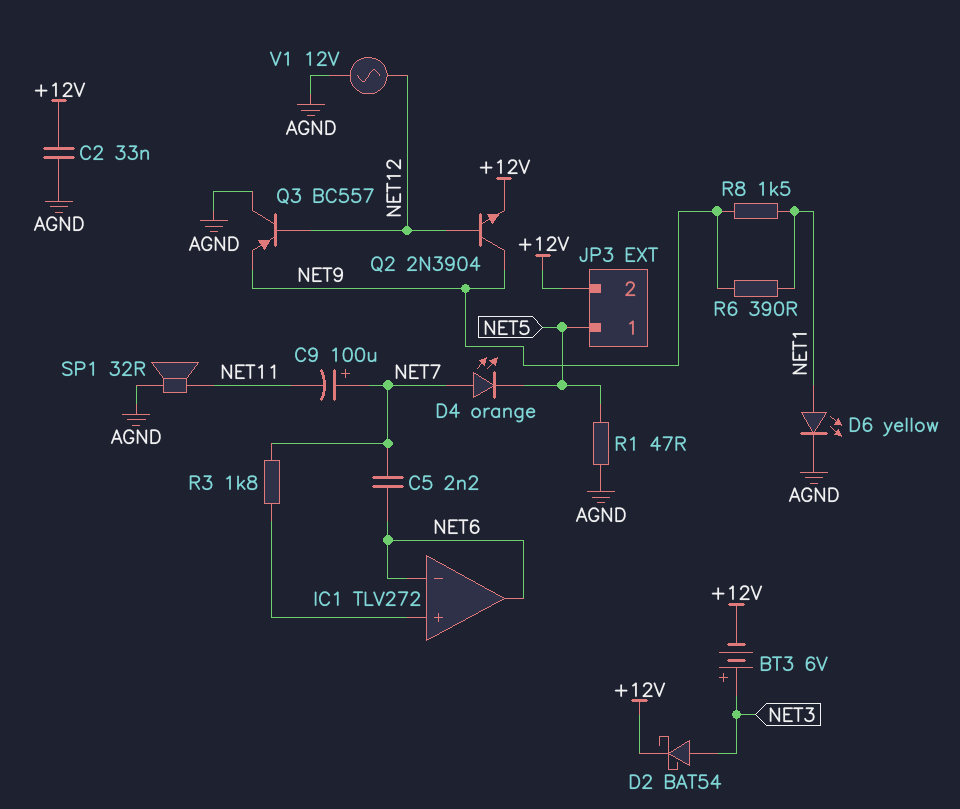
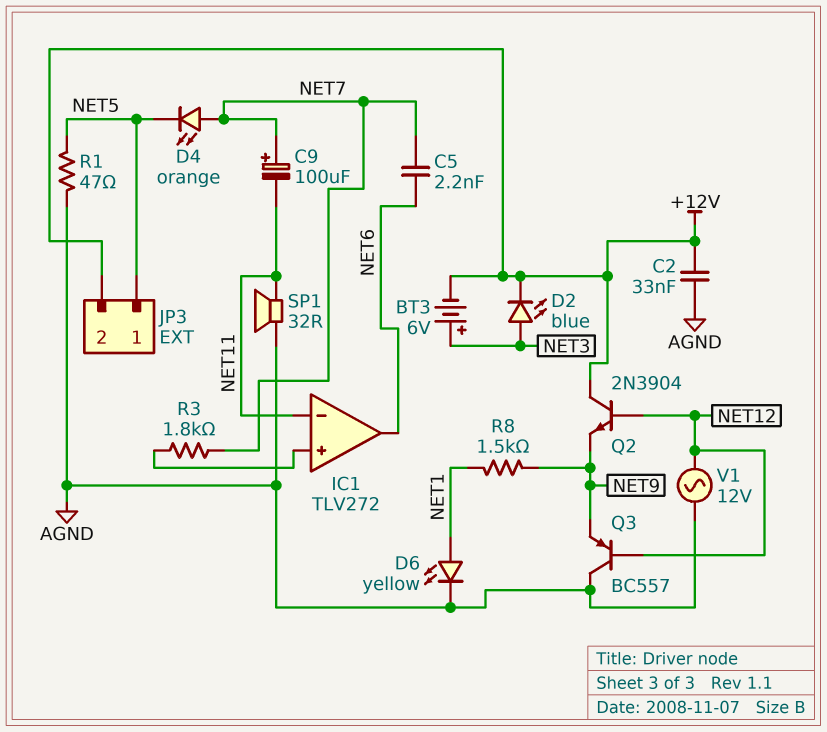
D2: schottky BAT54 (A NET3, K +12V) -> LED blue (A NET3, K +12V)
IC1 pin in-: NET6 -> NET11
Q2: NPN 2N3904 (B NET12, C NET9, E +12V) -> NPN 2N3904 (B NET12, C +12V, E NET9)
R6: 390 (NET1, NET9) -> none

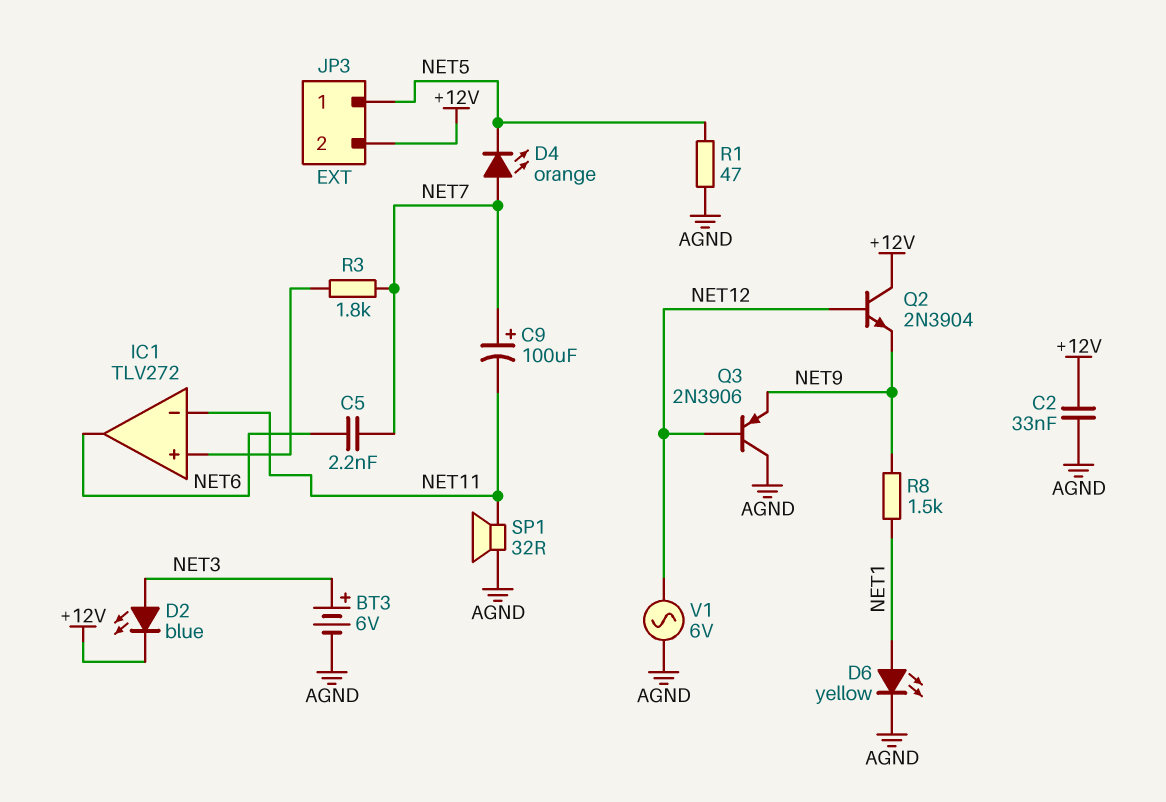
BT3: 6V (plus NET3, minus +12V) -> 6V (plus NET3, minus AGND)
Q3: PNP BC557 (B NET12, C AGND, E NET9) -> PNP 2N3906 (B NET12, C AGND, E NET9)
V1: AC 12V (AGND, NET12) -> AC 6V (AGND, NET12)

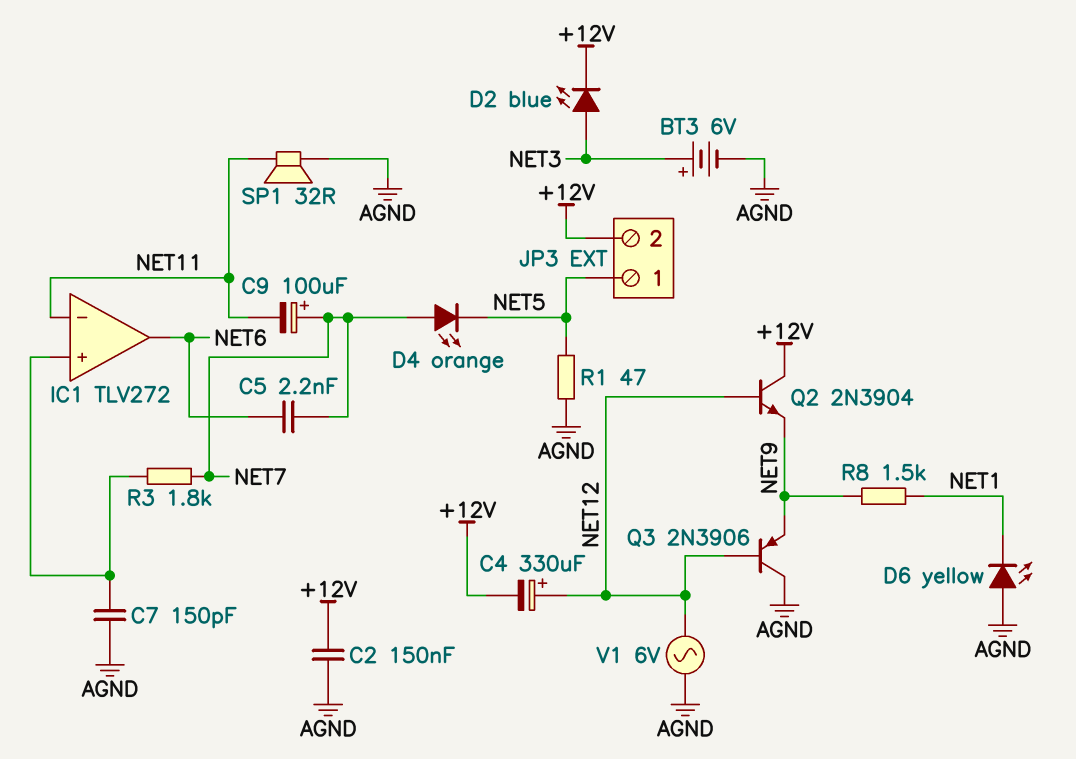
C2: 33nF (+12V, AGND) -> 150nF (+12V, AGND)
C4: none -> 330uF (plus NET12, minus +12V)
C7: none -> 150pF (AGND, IC1/in+)
D6: LED yellow (A NET1, K AGND) -> LED yellow (A AGND, K NET1)

